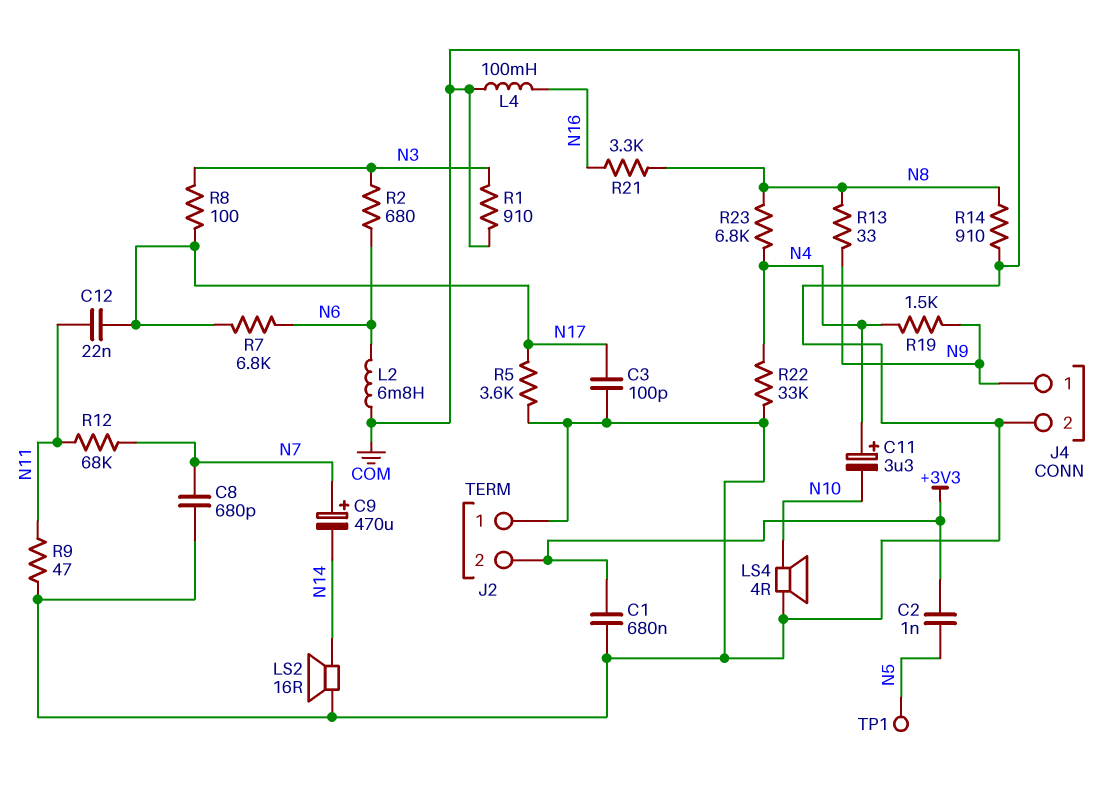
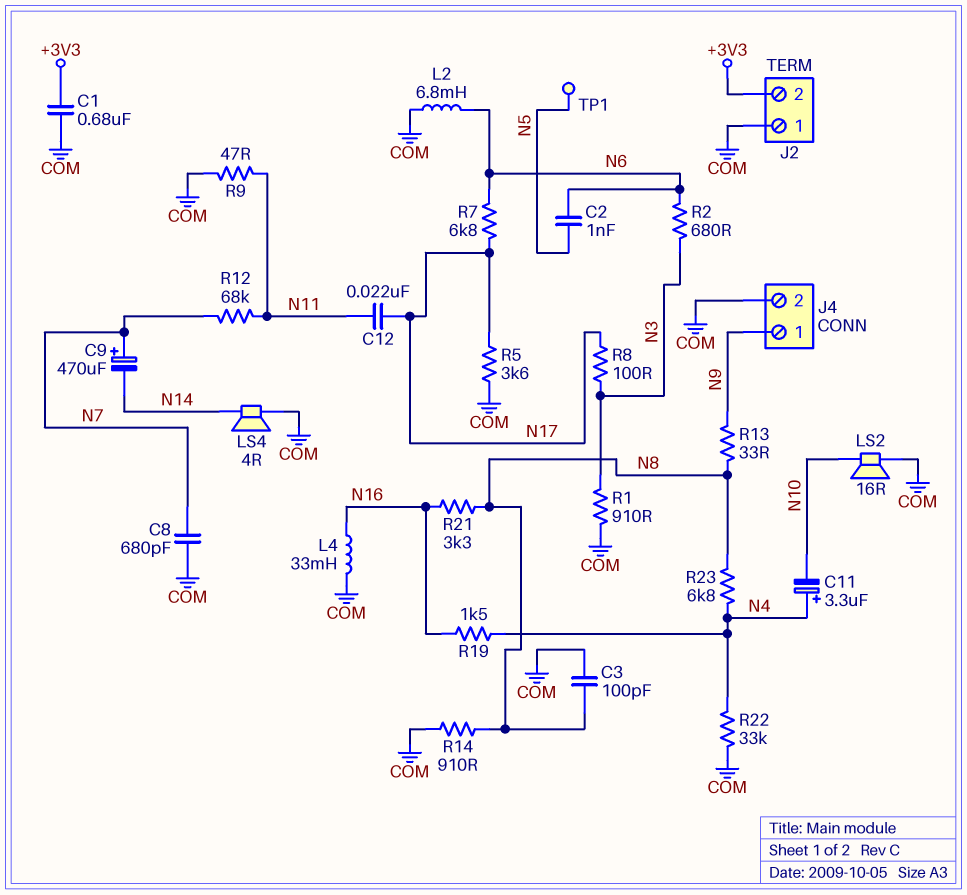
C2: 1nF (+3V3, N5) -> 1nF (N5, N6)
C3: 100pF (COM, N17) -> 100pF (COM, N8)
L4: 100mH (COM, N16) -> 33mH (COM, N16)
LS2: speaker 16R (COM, N14) -> speaker 16R (COM, N10)
LS4: speaker 4R (COM, N10) -> speaker 4R (COM, N14)
R19: 1.5k (N4, N9) -> 1.5k (N4, N16)

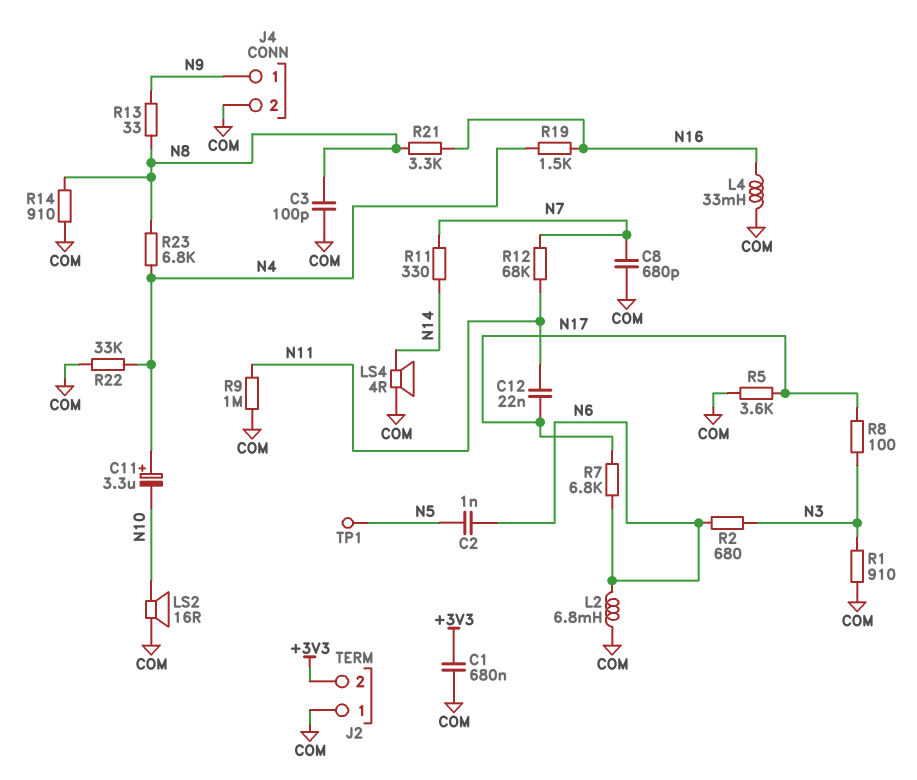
C9: 470uF (plus N7, minus N14) -> none
R9: 47 (COM, N11) -> 1M (COM, N11)
R11: none -> 330 (N7, N14)

